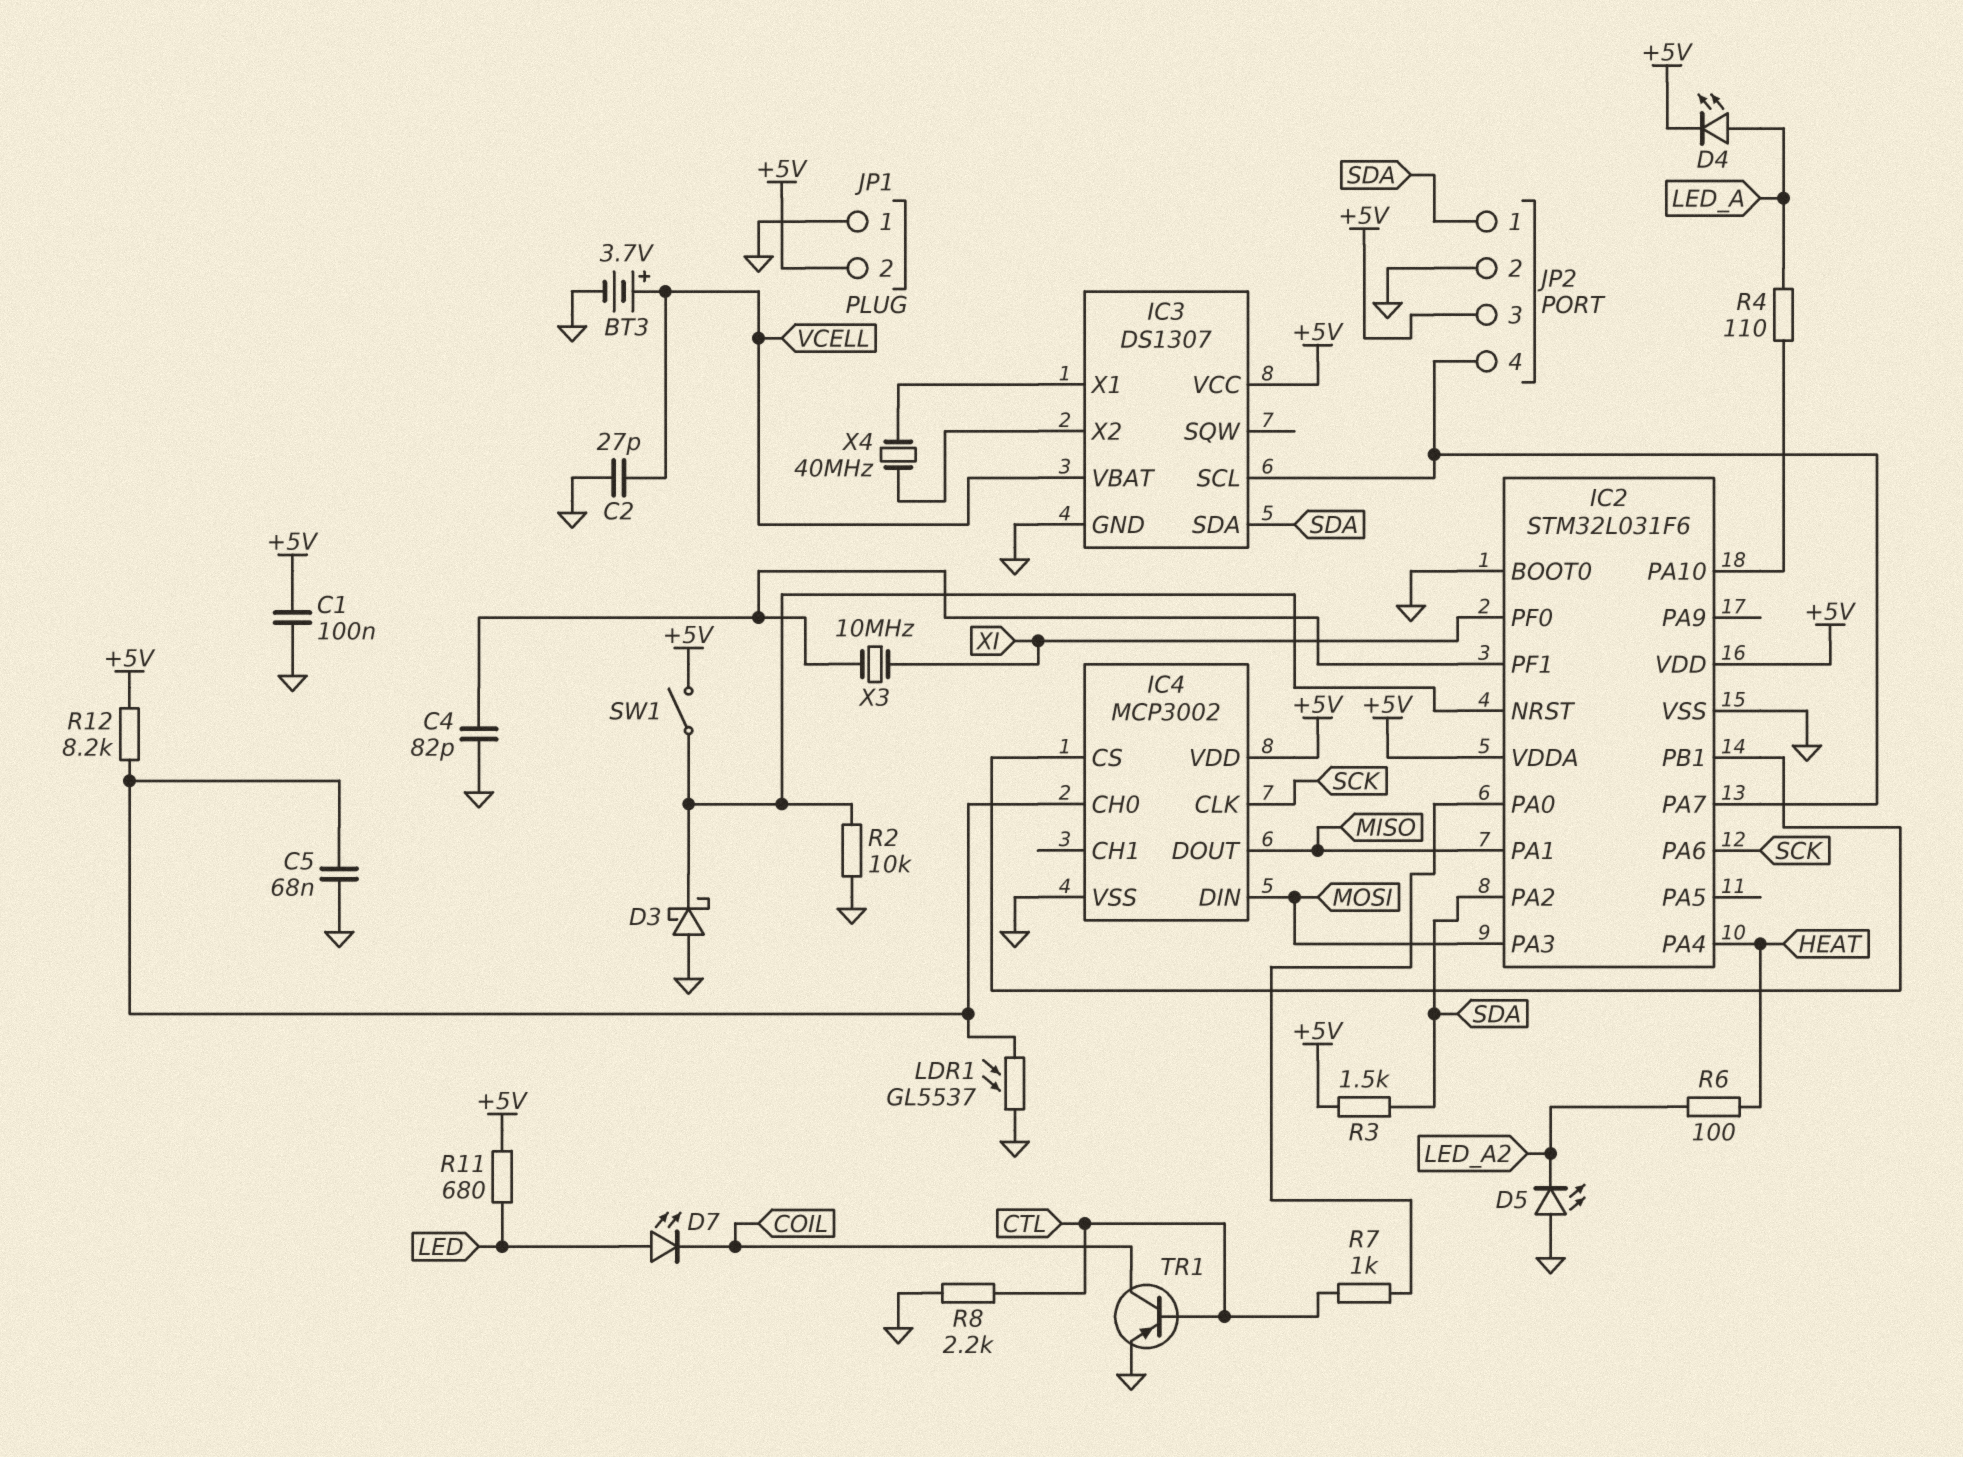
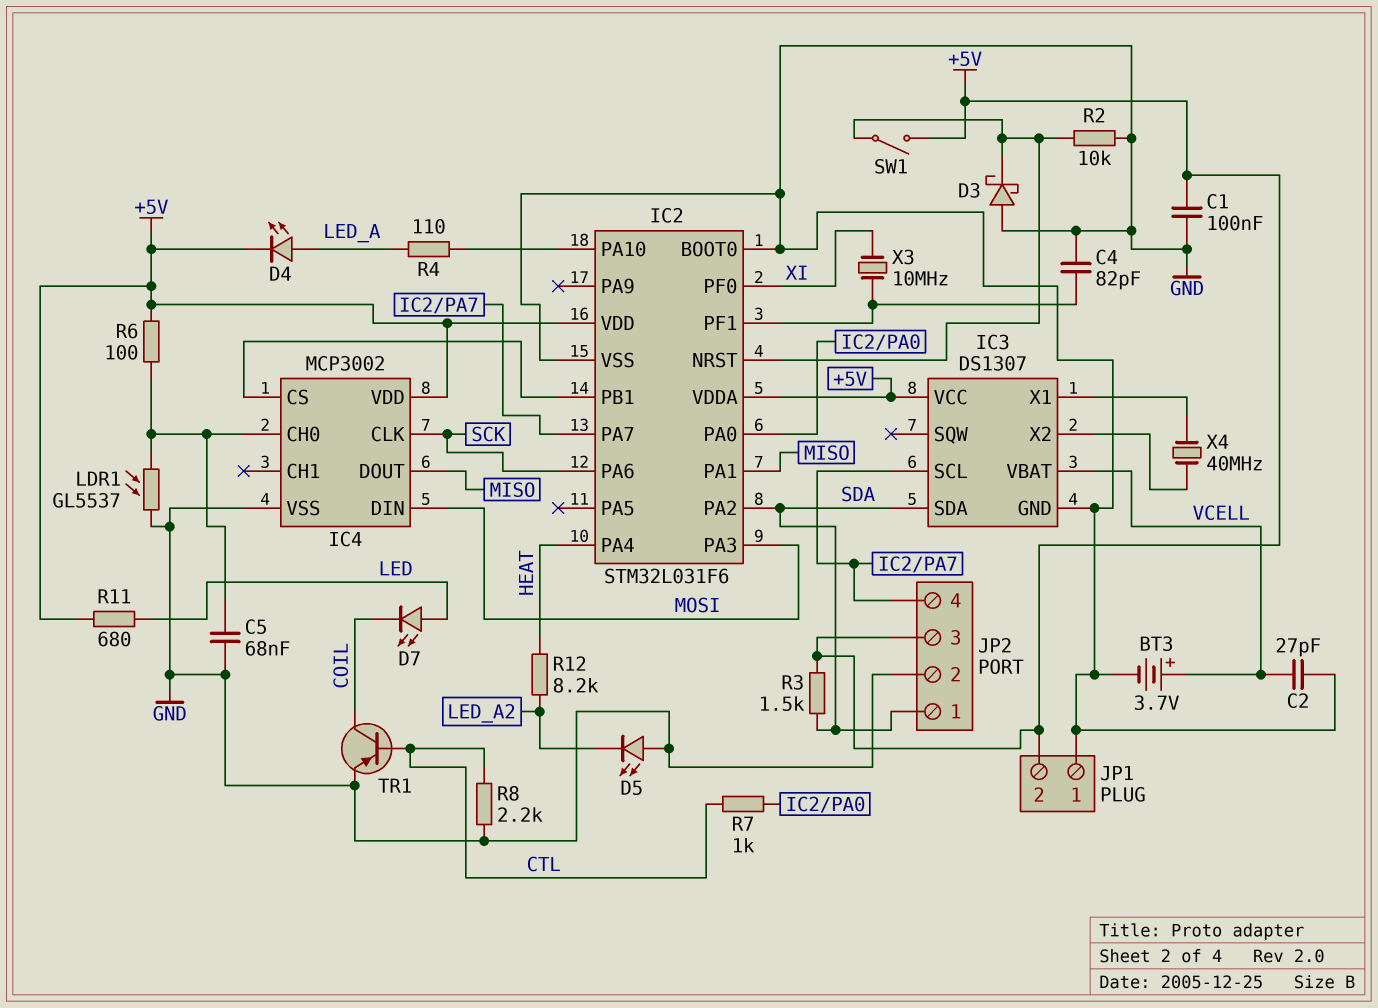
R6: 100 (HEAT, LED_A2) -> 100 (+5V, IC4/CH0)
R12: 8.2k (+5V, IC4/CH0) -> 8.2k (HEAT, LED_A2)

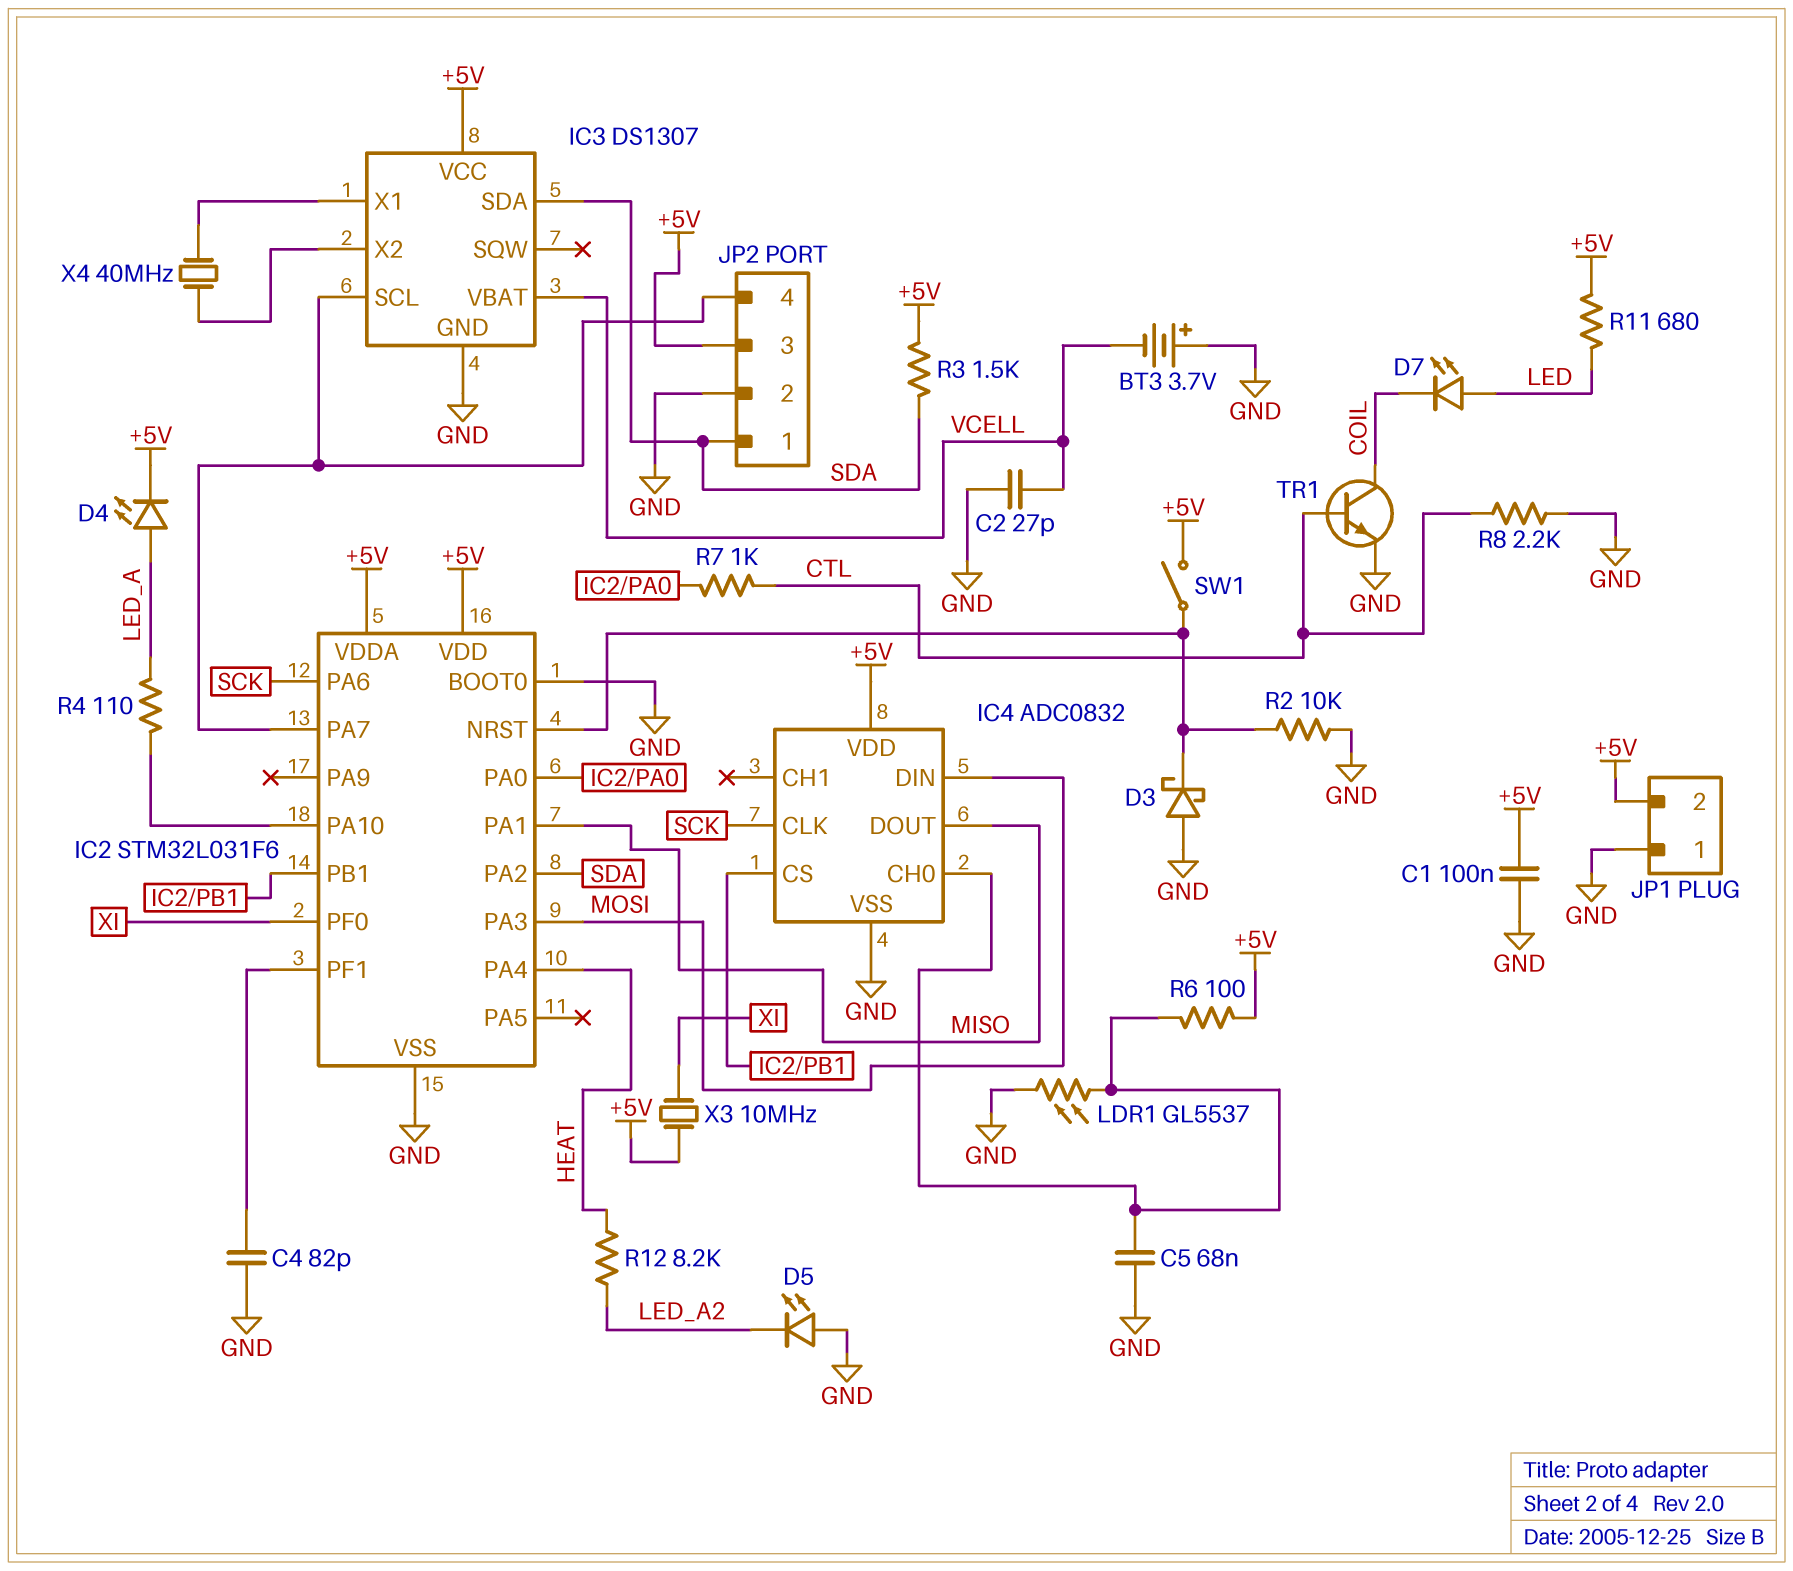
BT3: 3.7V (plus VCELL, minus GND) -> 3.7V (plus GND, minus VCELL)
IC4: MCP3002 -> ADC0832
TR1: PNP (B CTL, C COIL, E GND) -> NPN (B CTL, C COIL, E GND)
X3: 10MHz (IC2/PF1, XI) -> 10MHz (+5V, XI)

